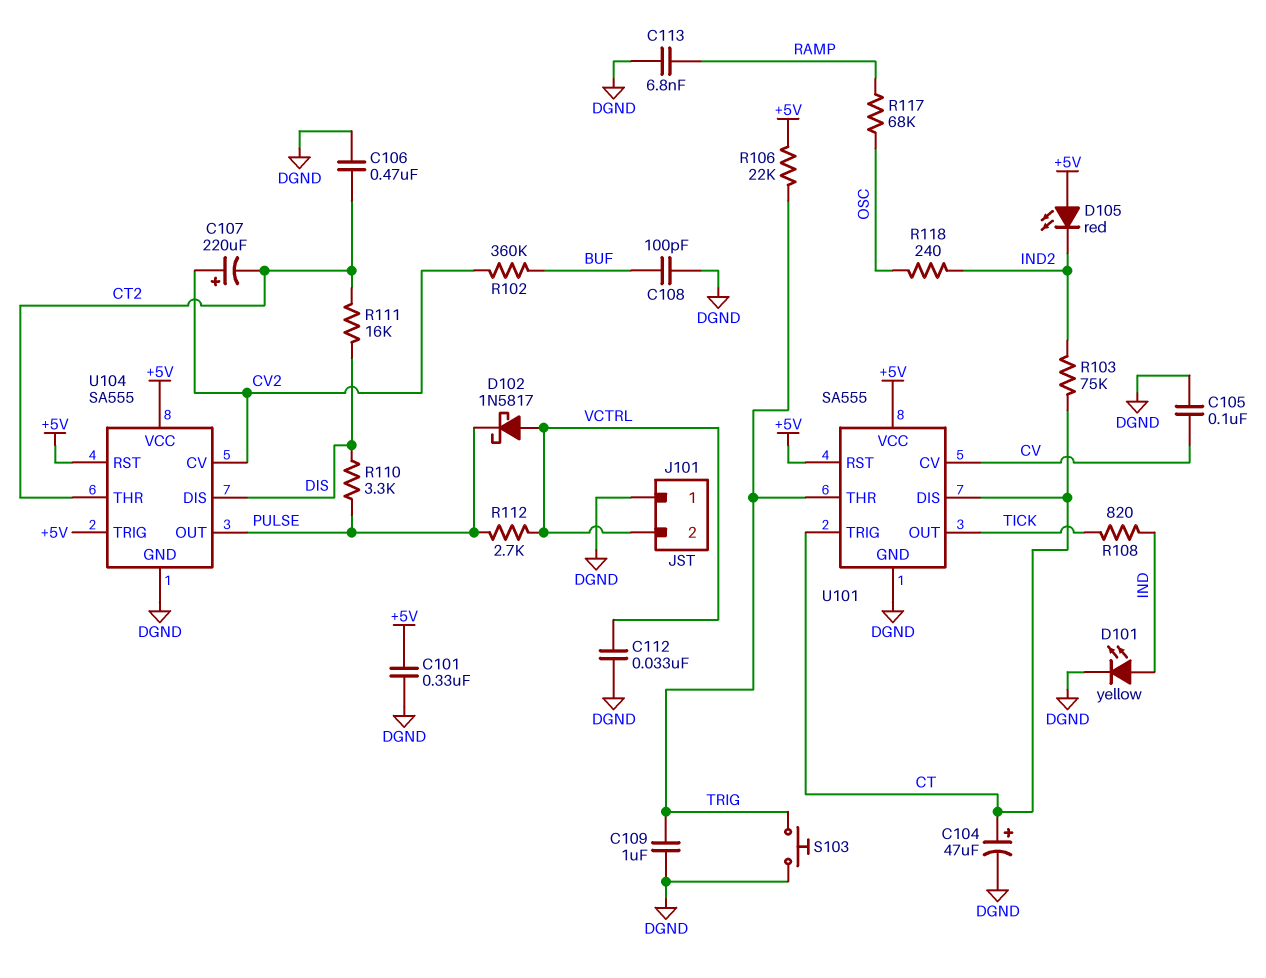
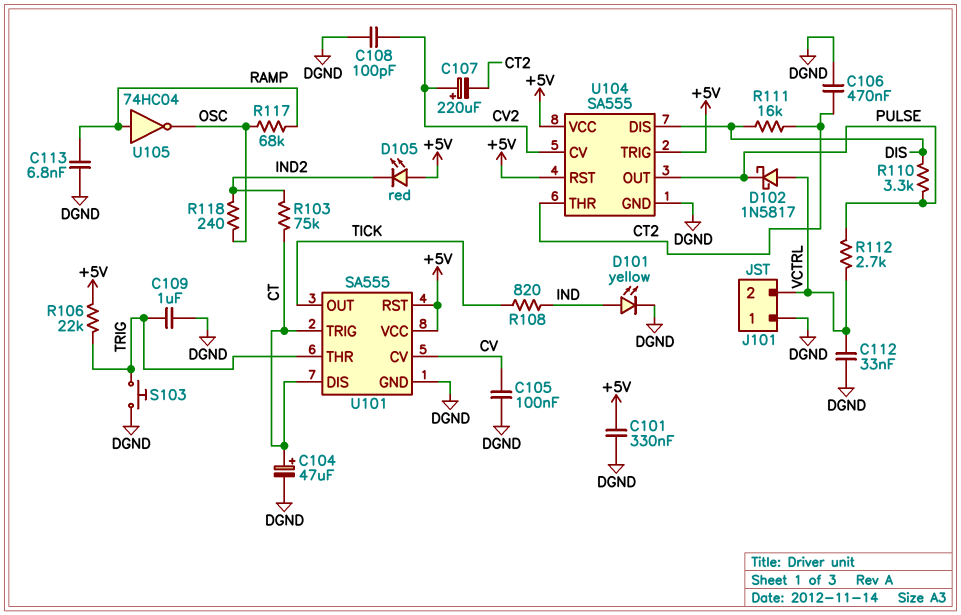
C108: 100pF (BUF, DGND) -> 100pF (CV2, DGND)
R102: 360k (BUF, CV2) -> none
U105: none -> NOT 74HC04 (in RAMP, out OSC)

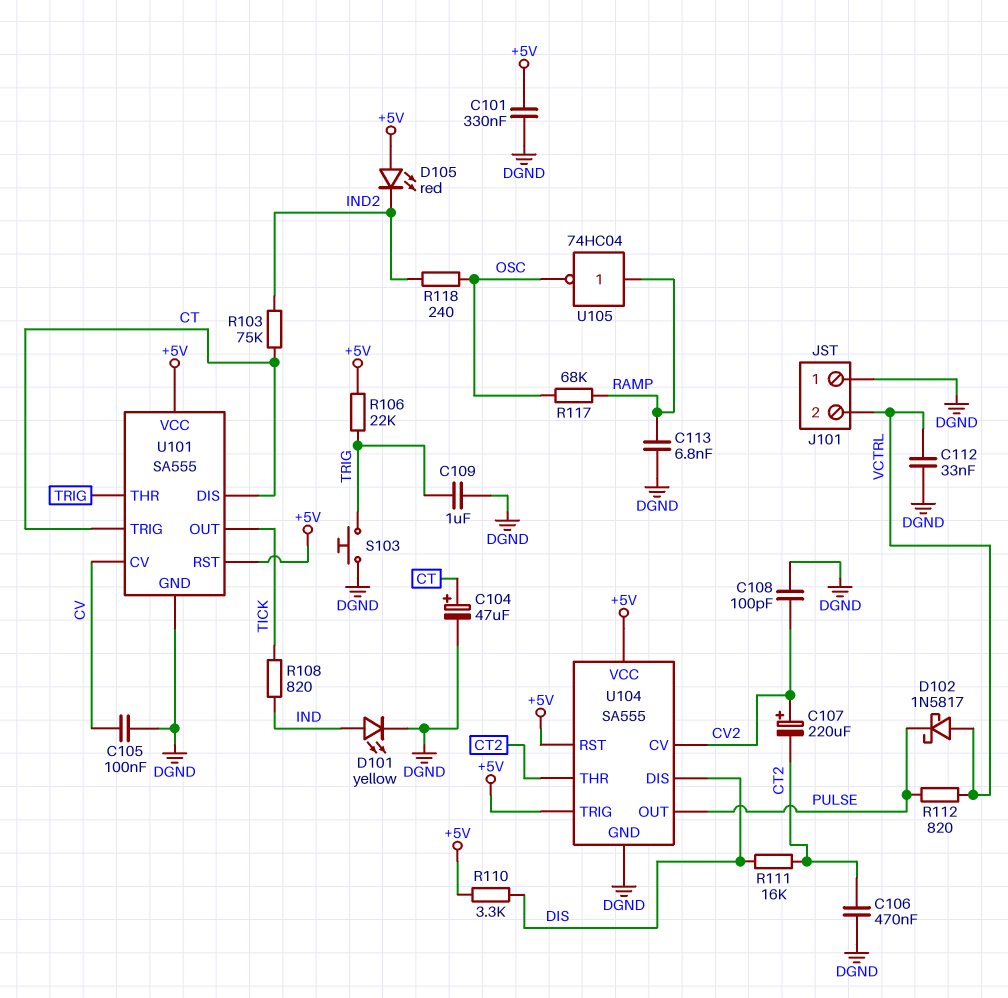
R110: 3.3k (DIS, PULSE) -> 3.3k (+5V, DIS)
R112: 2.7k (PULSE, VCTRL) -> 820 (PULSE, VCTRL)

